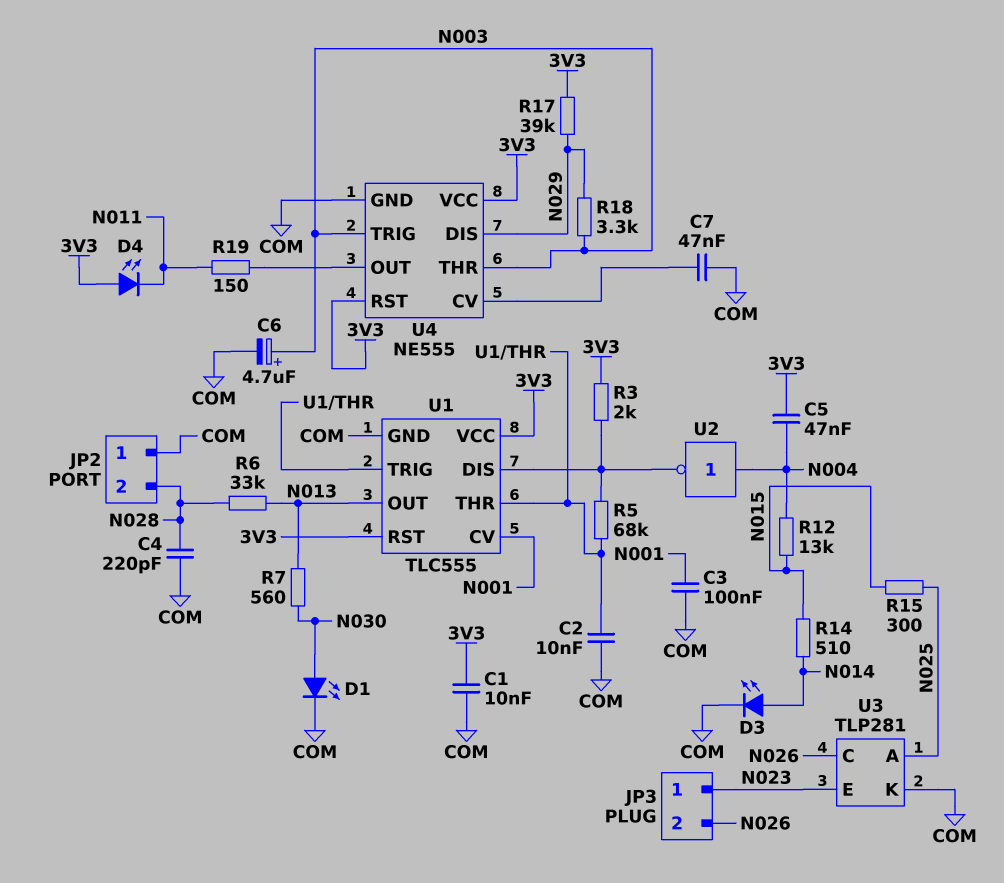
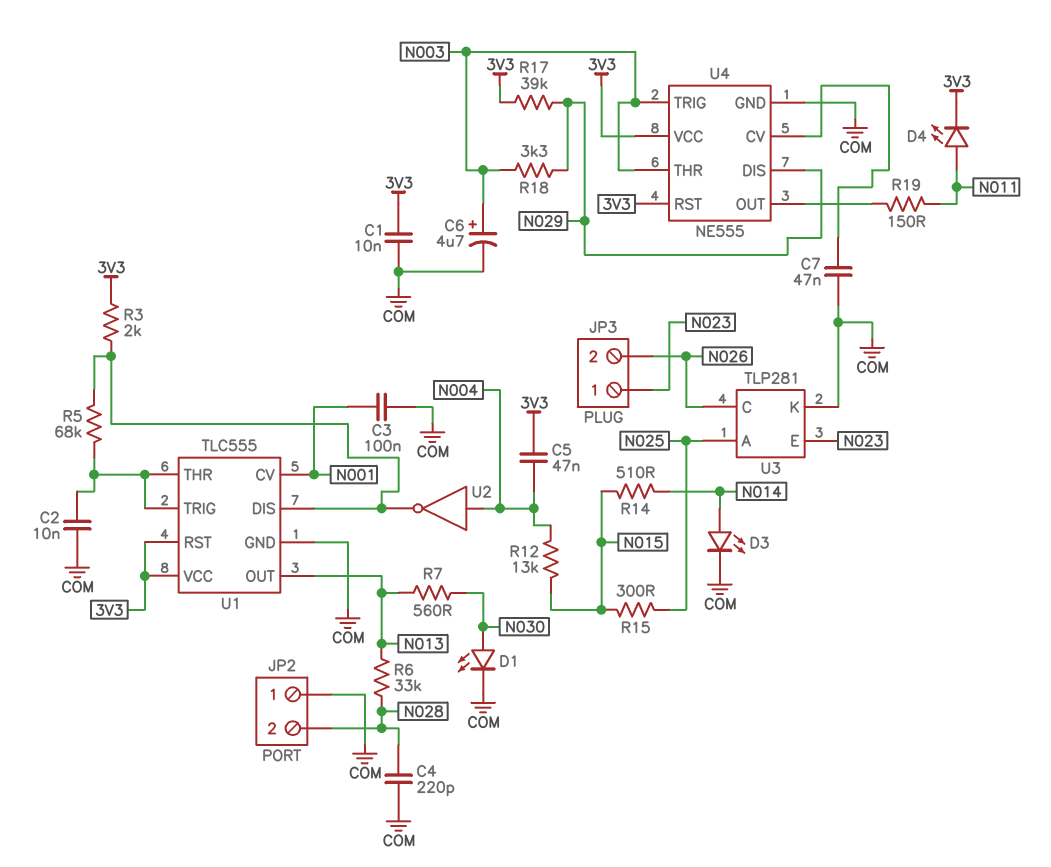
D4: LED (A 3V3, K N011) -> LED (A N011, K 3V3)

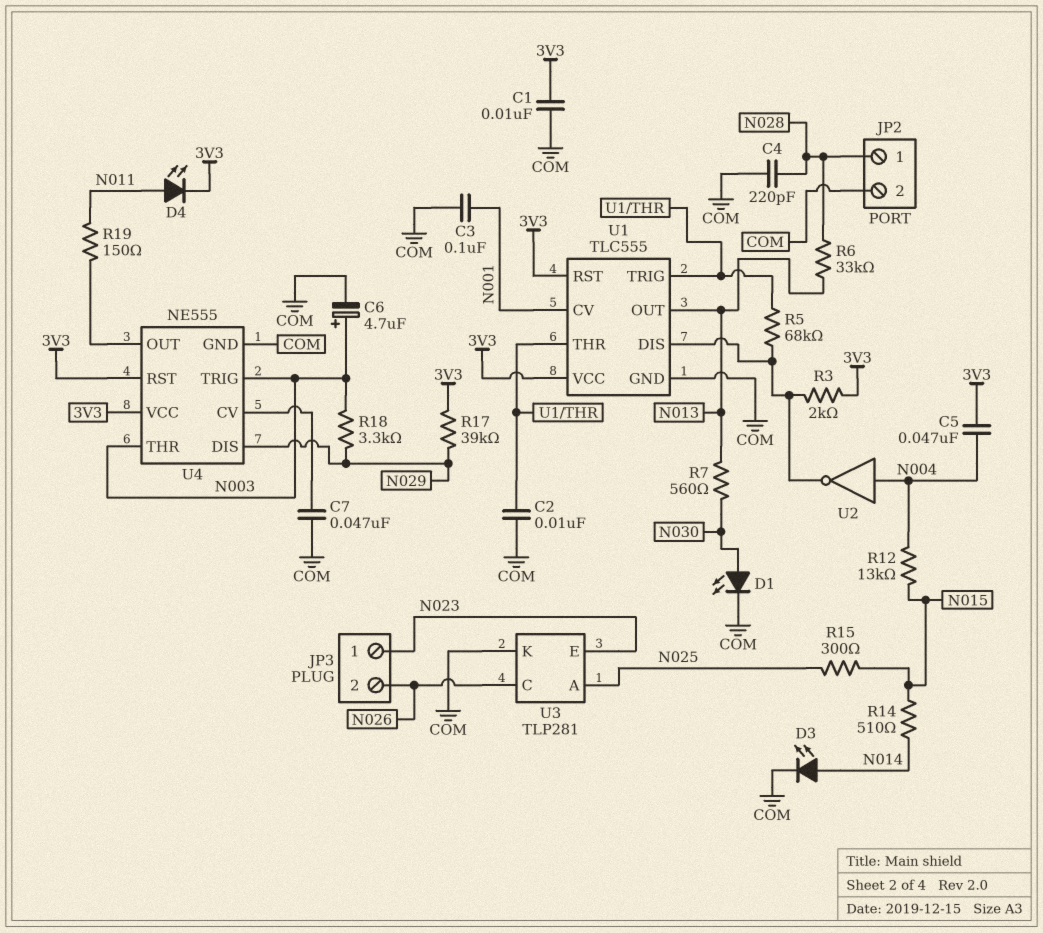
JP2 pin 1: COM -> N028
JP2 pin 2: N028 -> COM

